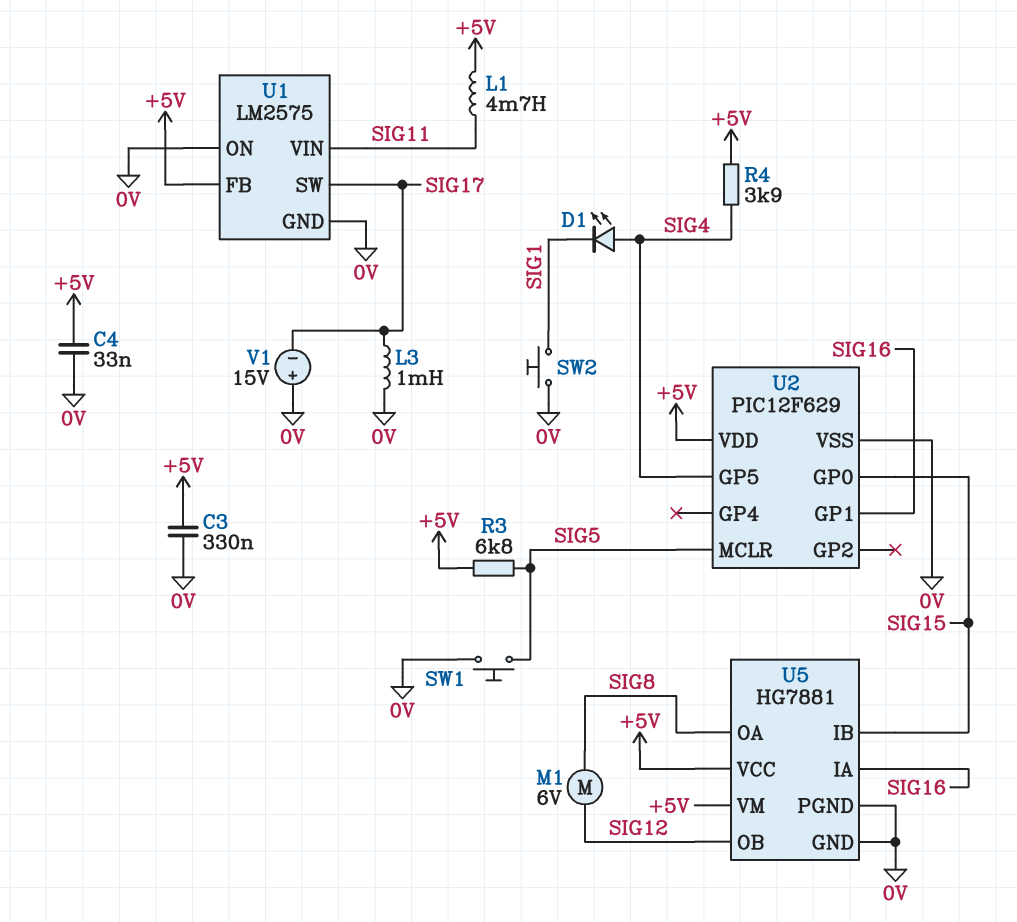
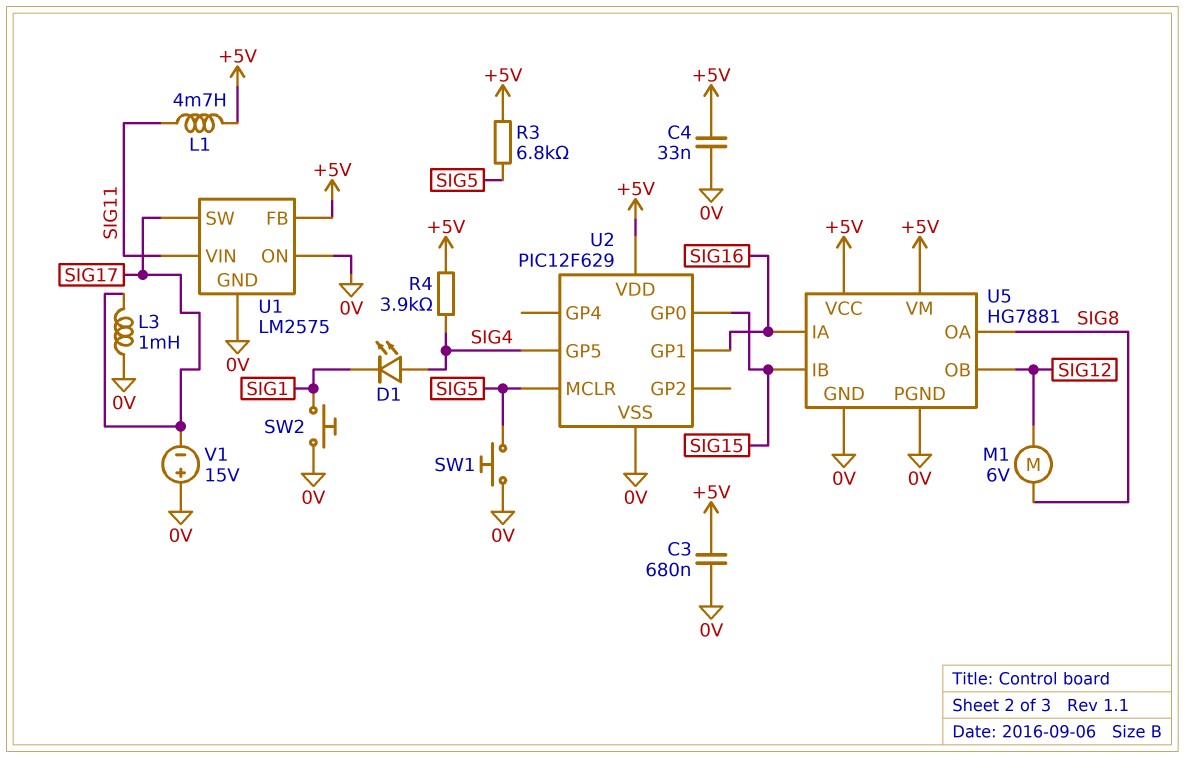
C3: 330nF (+5V, 0V) -> 680nF (+5V, 0V)

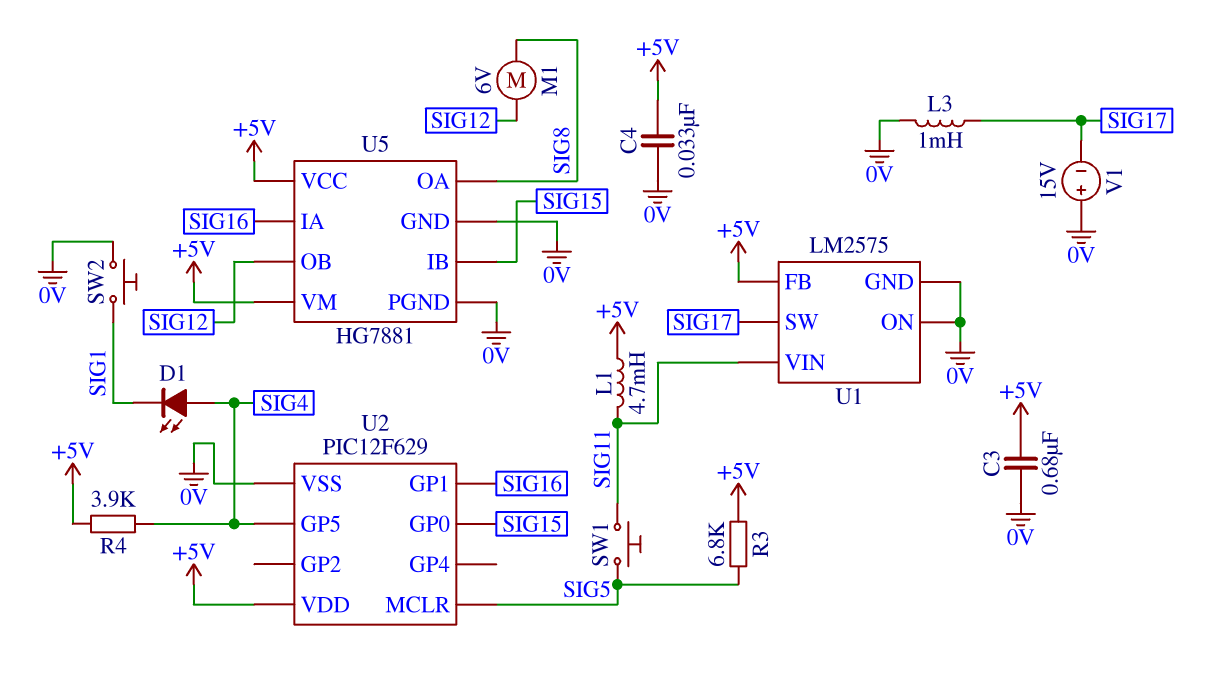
SW1: button (0V, SIG5) -> button (SIG5, SIG11)

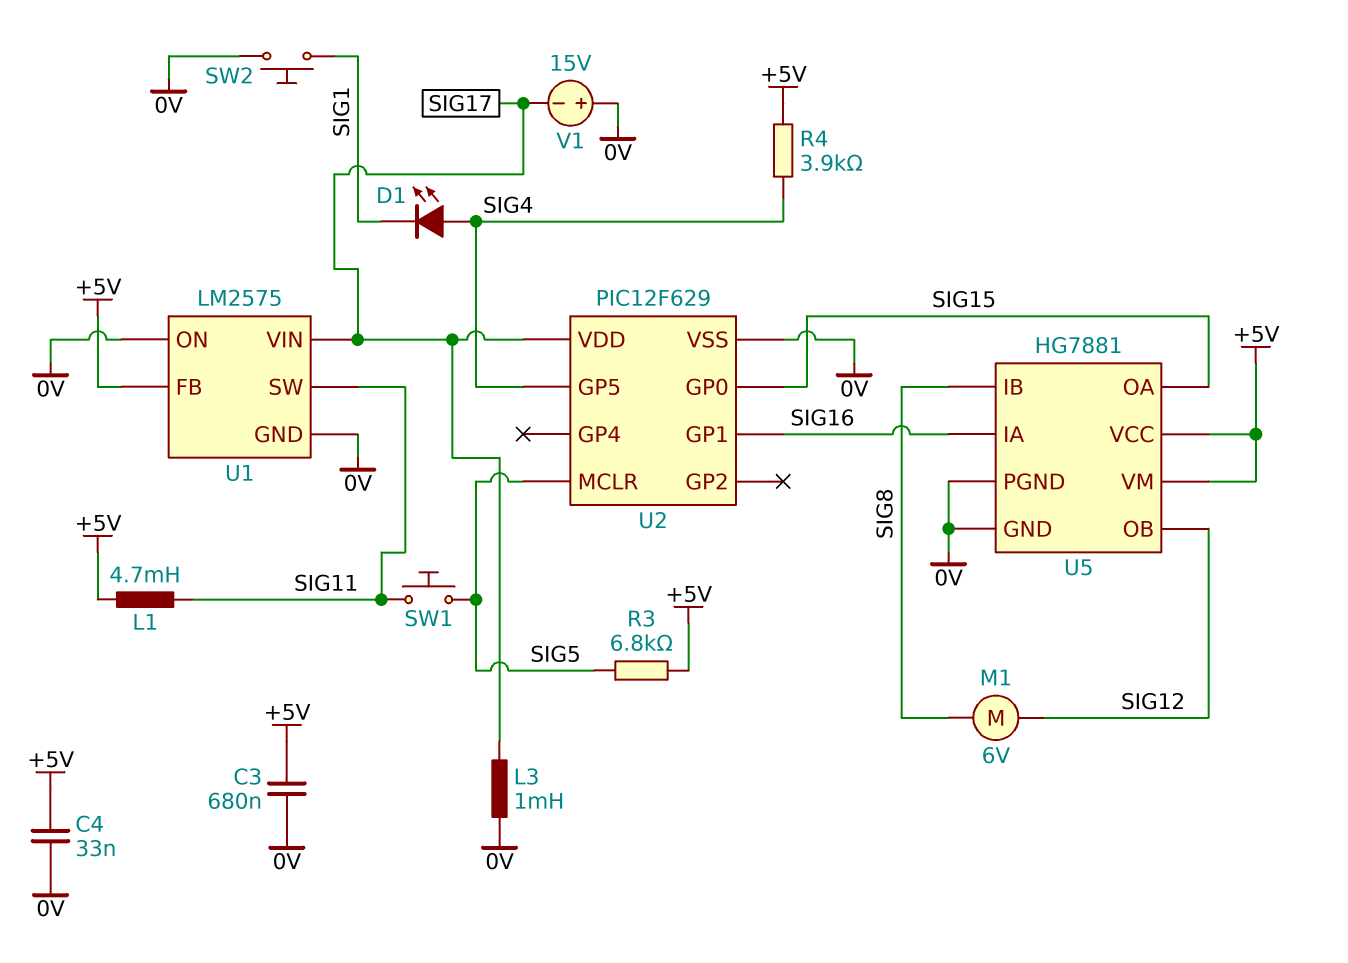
U1 pin SW: SIG17 -> SIG11
U1 pin VIN: SIG11 -> SIG17
U2 pin VDD: +5V -> SIG17
U5 pin IB: SIG15 -> SIG8
U5 pin OA: SIG8 -> SIG15

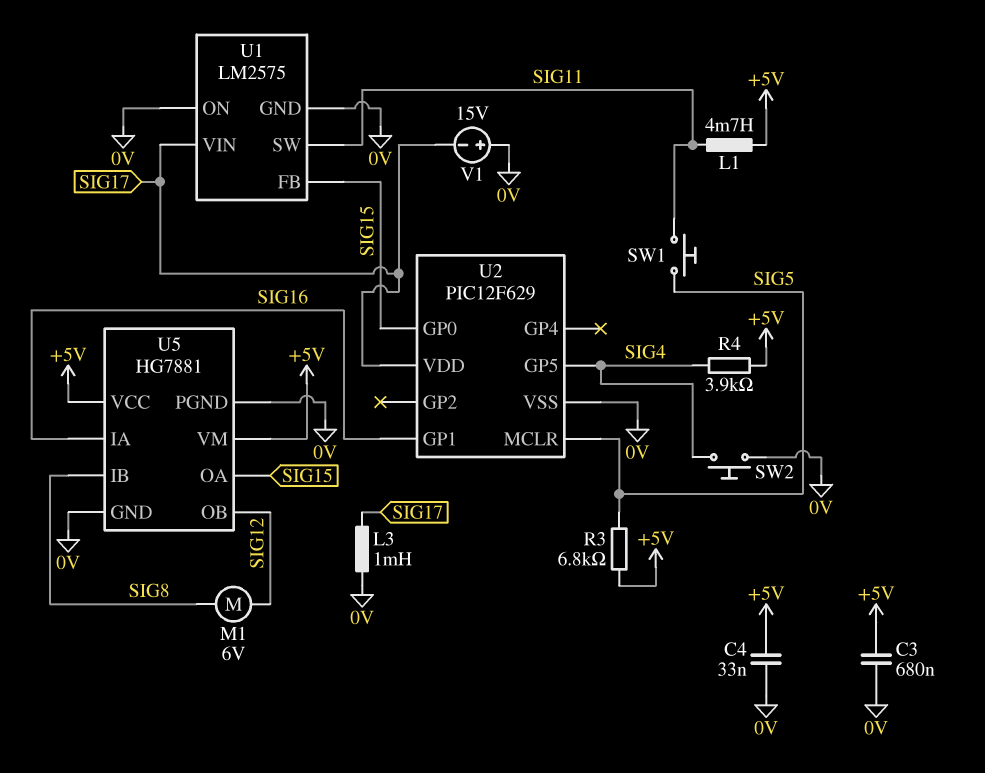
D1: LED (A SIG4, K SIG1) -> none
SW2: button (0V, SIG1) -> button (0V, SIG4)
U1 pin FB: +5V -> SIG15

